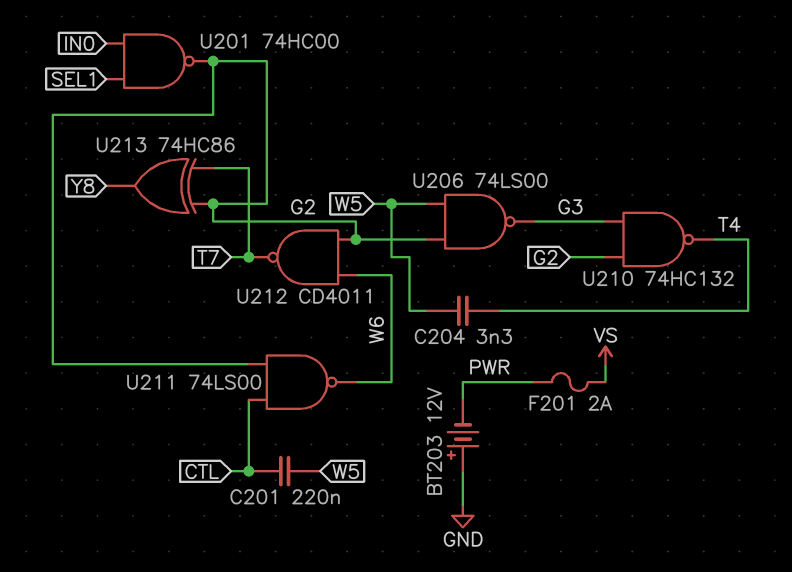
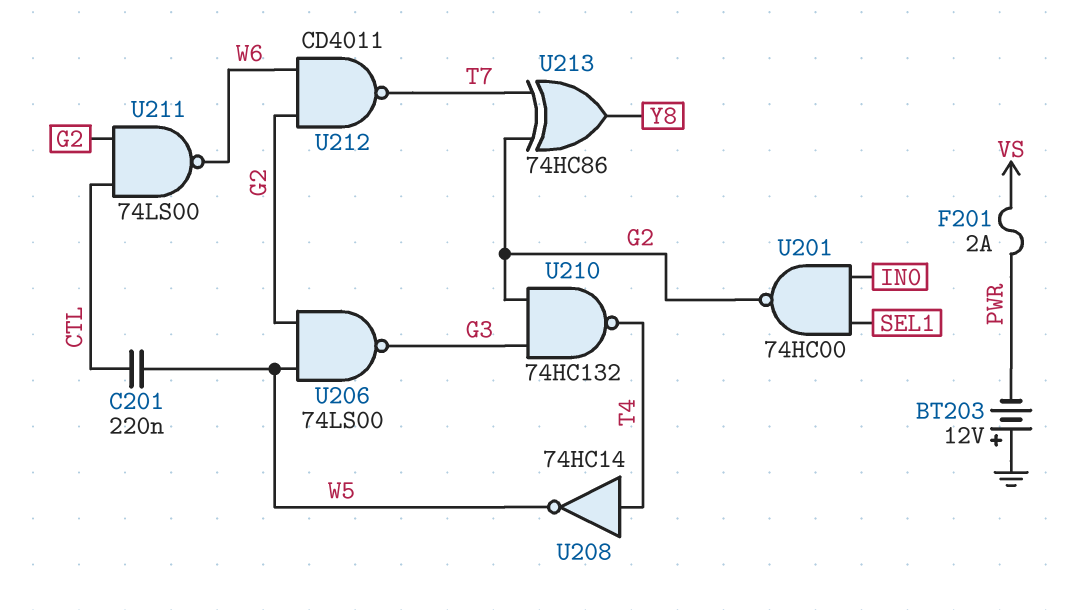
C204: 3.3nF (T4, W5) -> none
U208: none -> NOT 74HC14 (in T4, out W5)

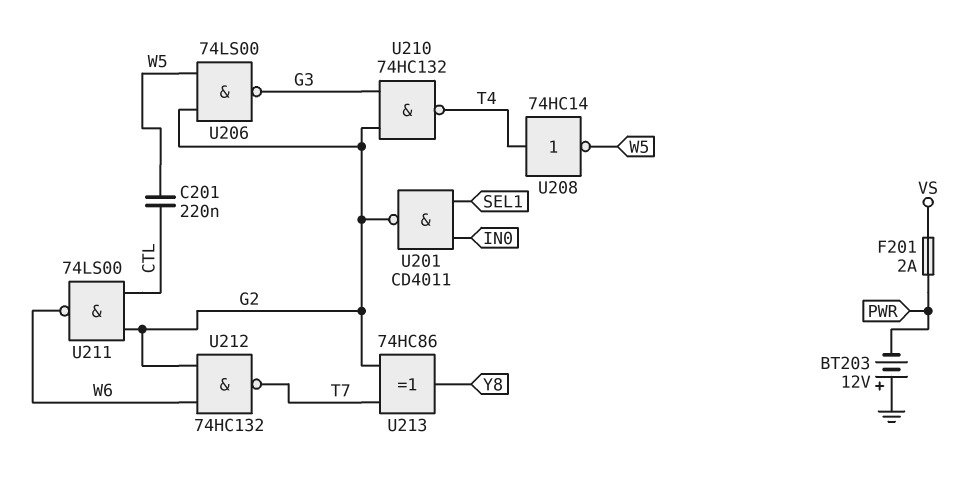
U201: NAND 74HC00 (in IN0, in SEL1, out G2) -> NAND CD4011 (in IN0, in SEL1, out G2)
U212: NAND CD4011 (in G2, in W6, out T7) -> NAND 74HC132 (in G2, in W6, out T7)

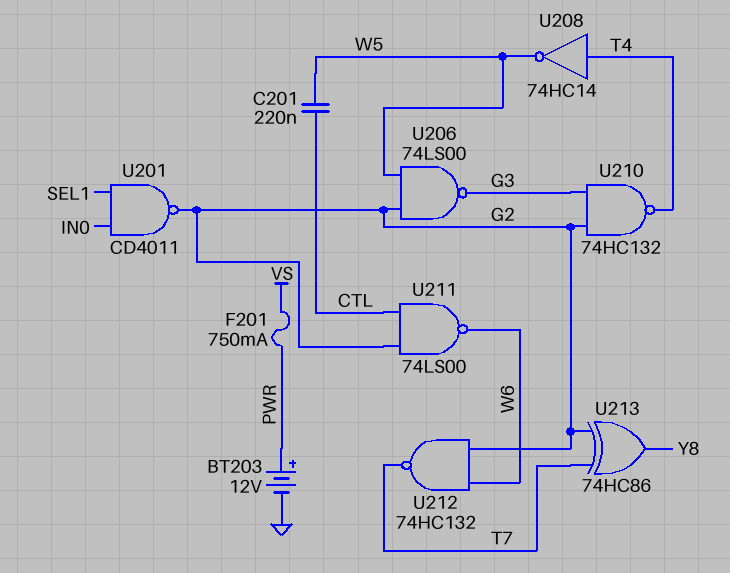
BT203: 12V (plus GND, minus PWR) -> 12V (plus PWR, minus GND)
F201: 2A (PWR, VS) -> 750mA (PWR, VS)

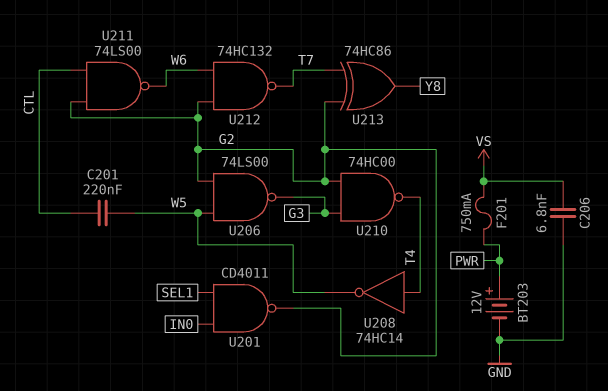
C206: none -> 6.8nF (GND, VS)
U210: NAND 74HC132 (in G2, in G3, out T4) -> NAND 74HC00 (in G2, in G3, out T4)

